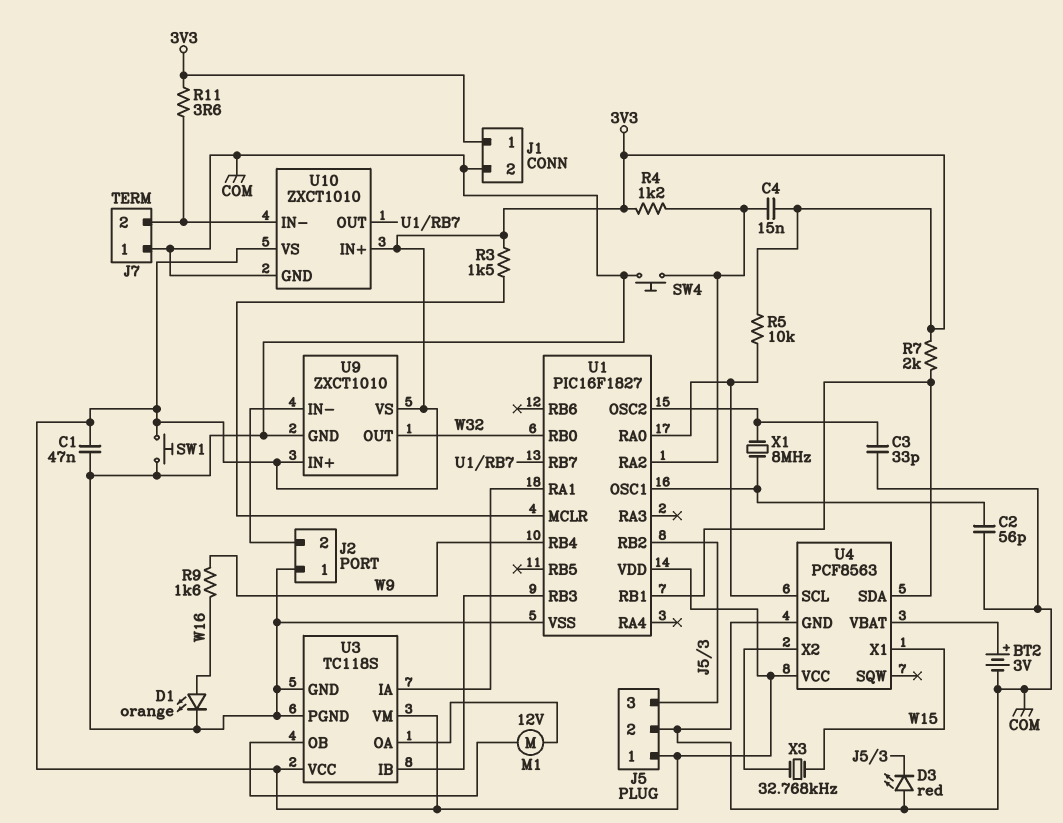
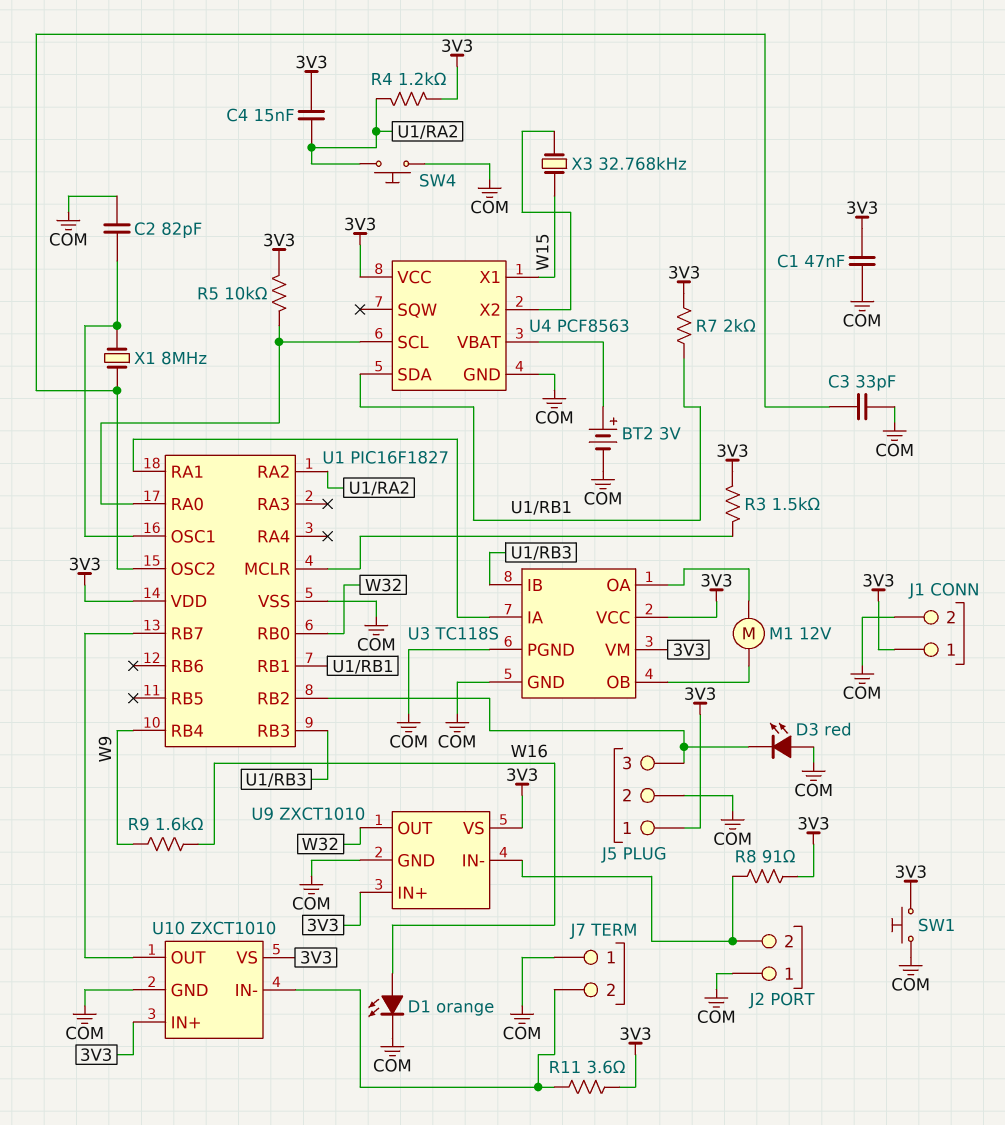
C2: 56pF (COM, U1/OSC1) -> 82pF (COM, U1/OSC1)
R8: none -> 91 (3V3, J2/2)

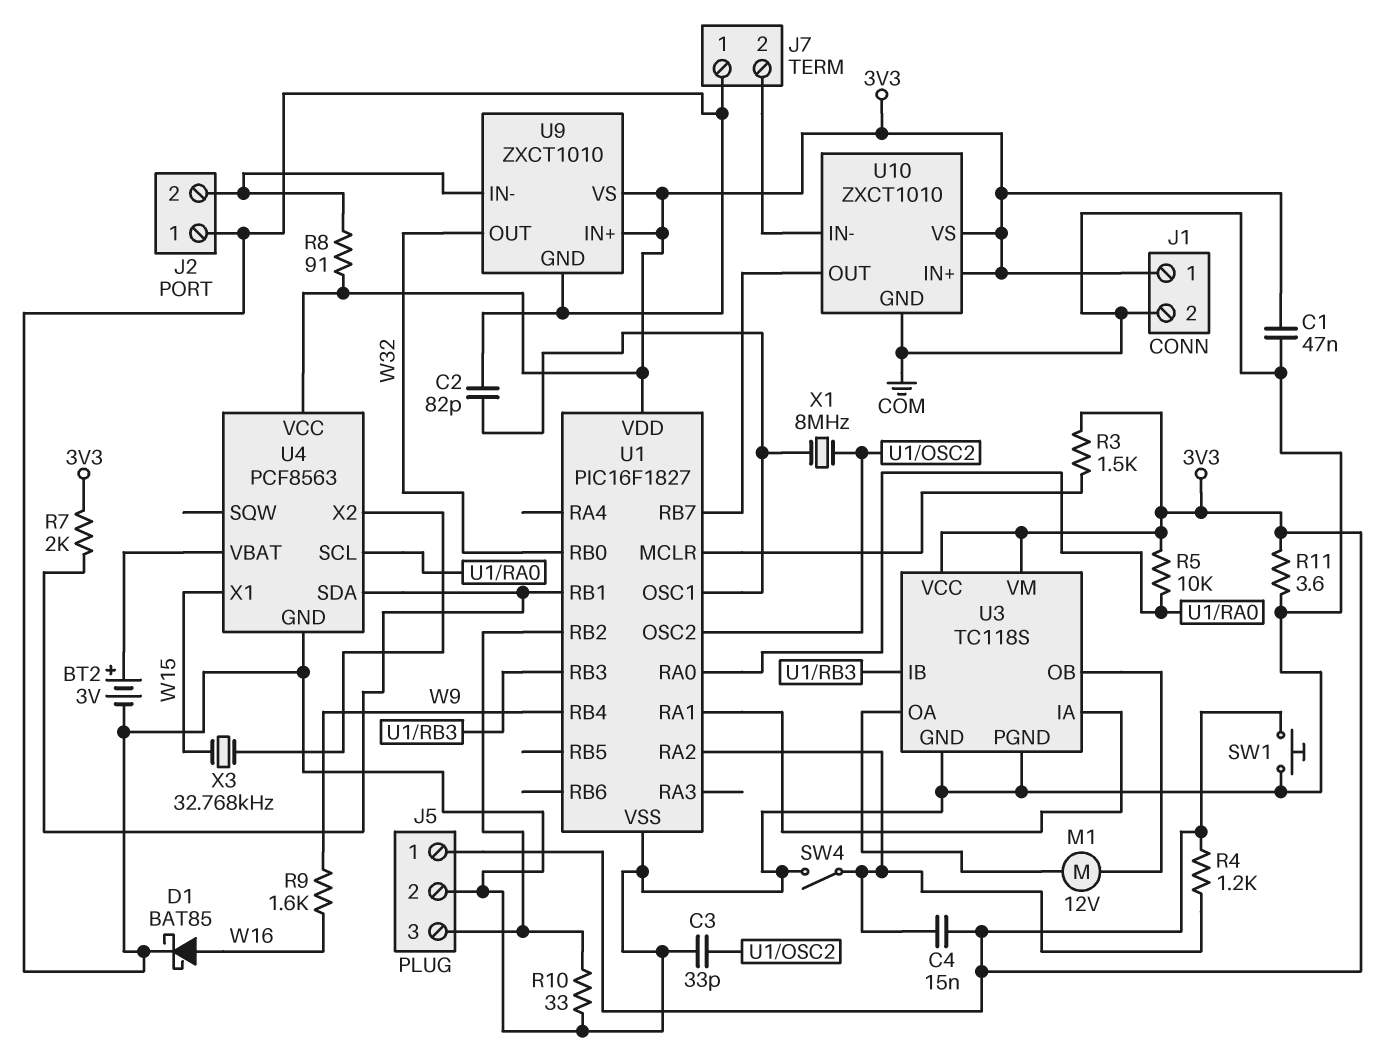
D1: LED orange (A W16, K COM) -> schottky BAT85 (A W16, K COM)
D3: LED red (A COM, K J5/3) -> none
R10: none -> 33 (COM, J5/3)
R11: 3.6 (3V3, J7/2) -> 3.6 (3V3, COM)
SW4: button (COM, U1/RA2) -> switch (COM, U1/RA2)

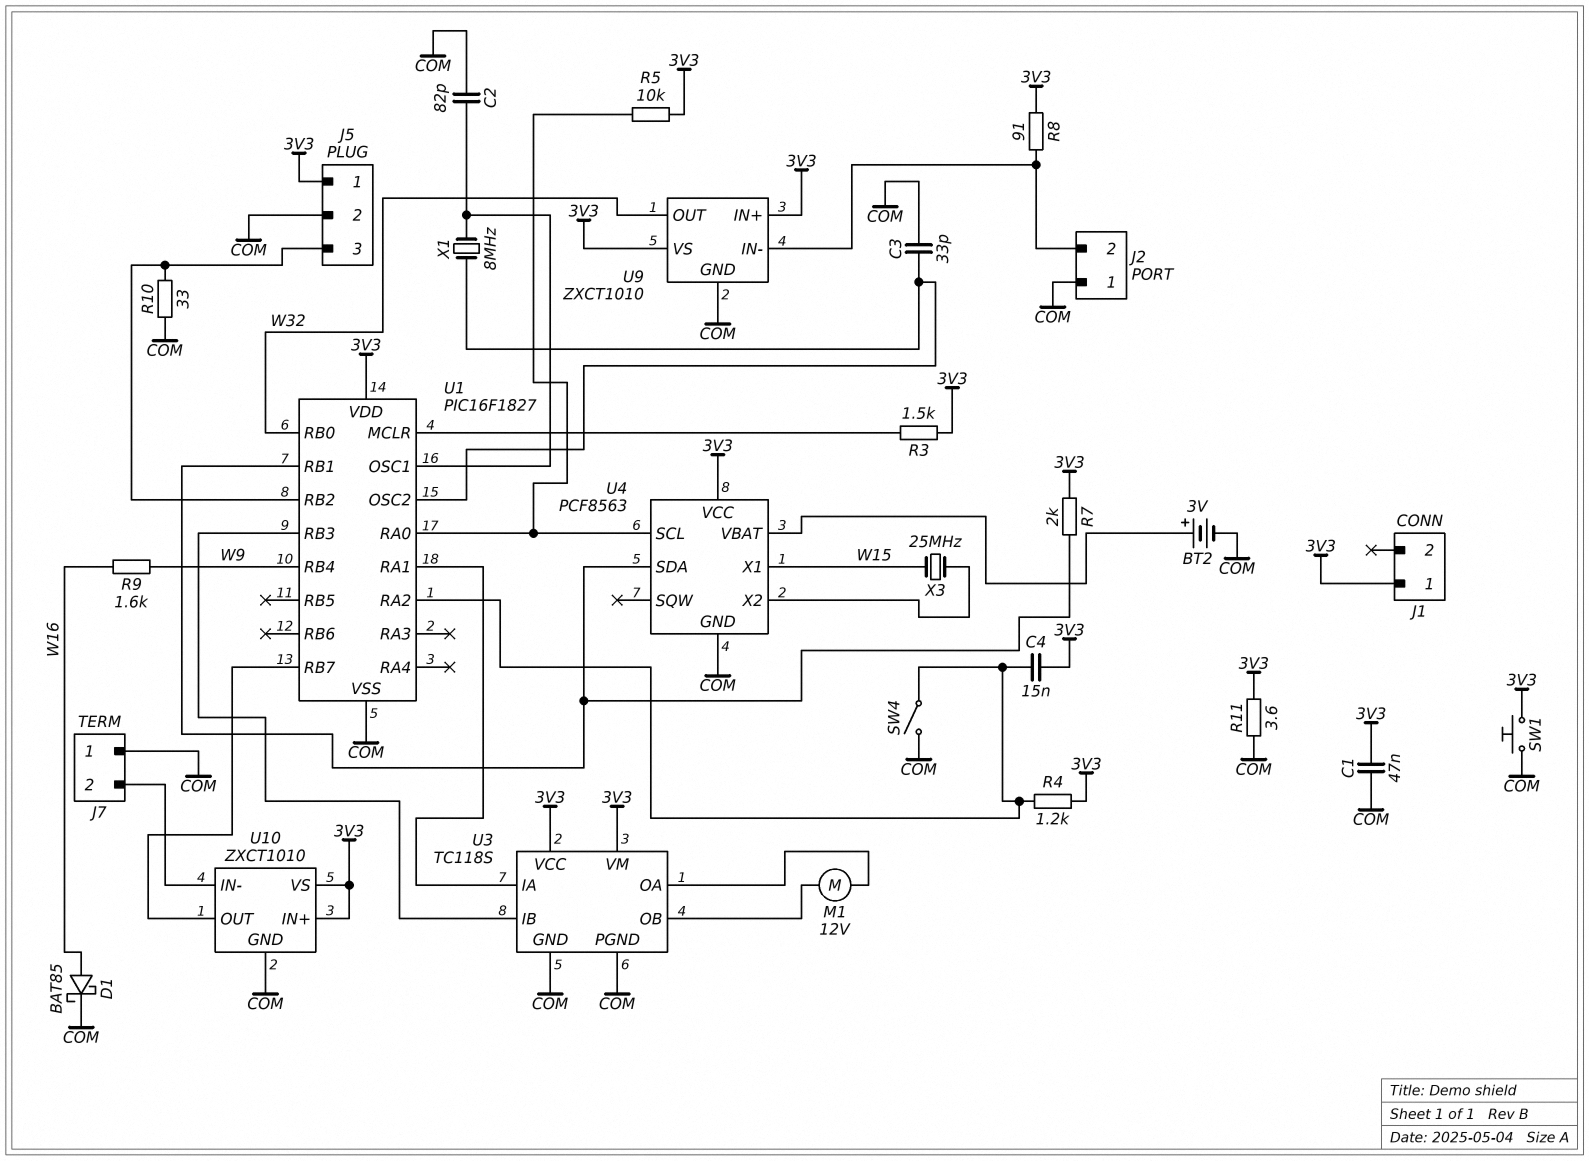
J1 pin 2: COM -> none
X3: 32.768kHz (U4/X2, W15) -> 25MHz (U4/X2, W15)

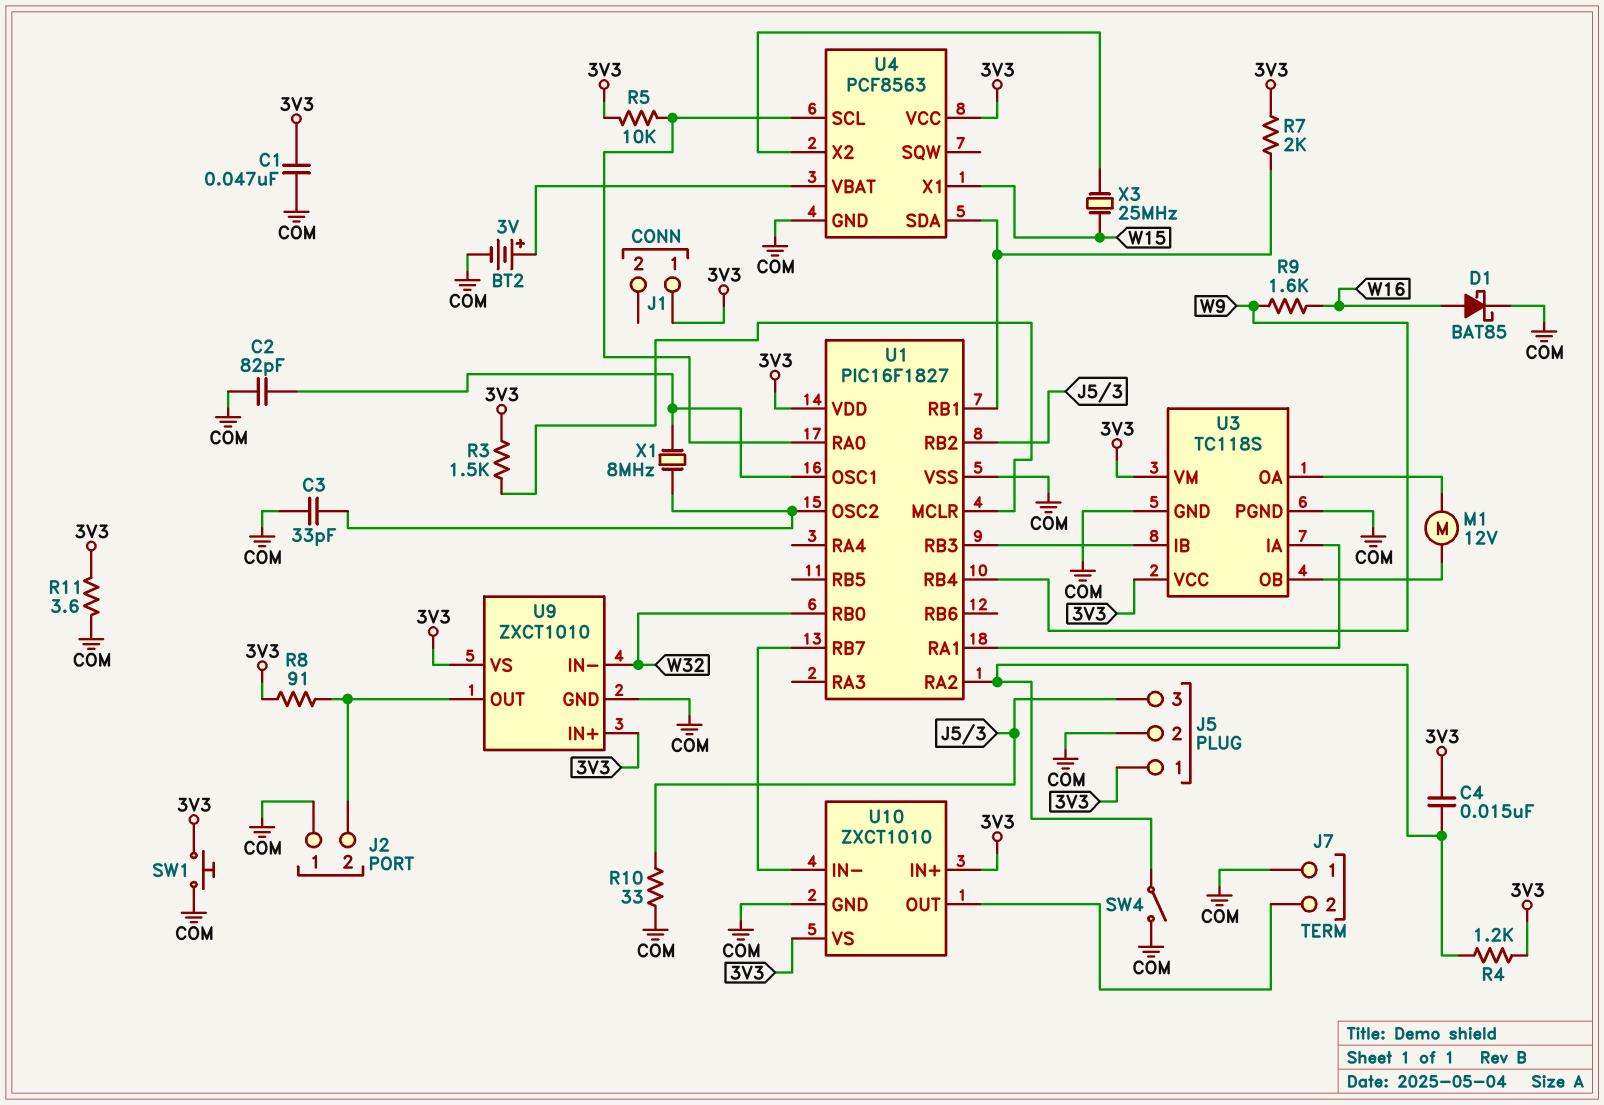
U9 pin IN-: J2/2 -> W32
U9 pin OUT: W32 -> J2/2
U10 pin IN-: J7/2 -> U1/RB7
U10 pin OUT: U1/RB7 -> J7/2

